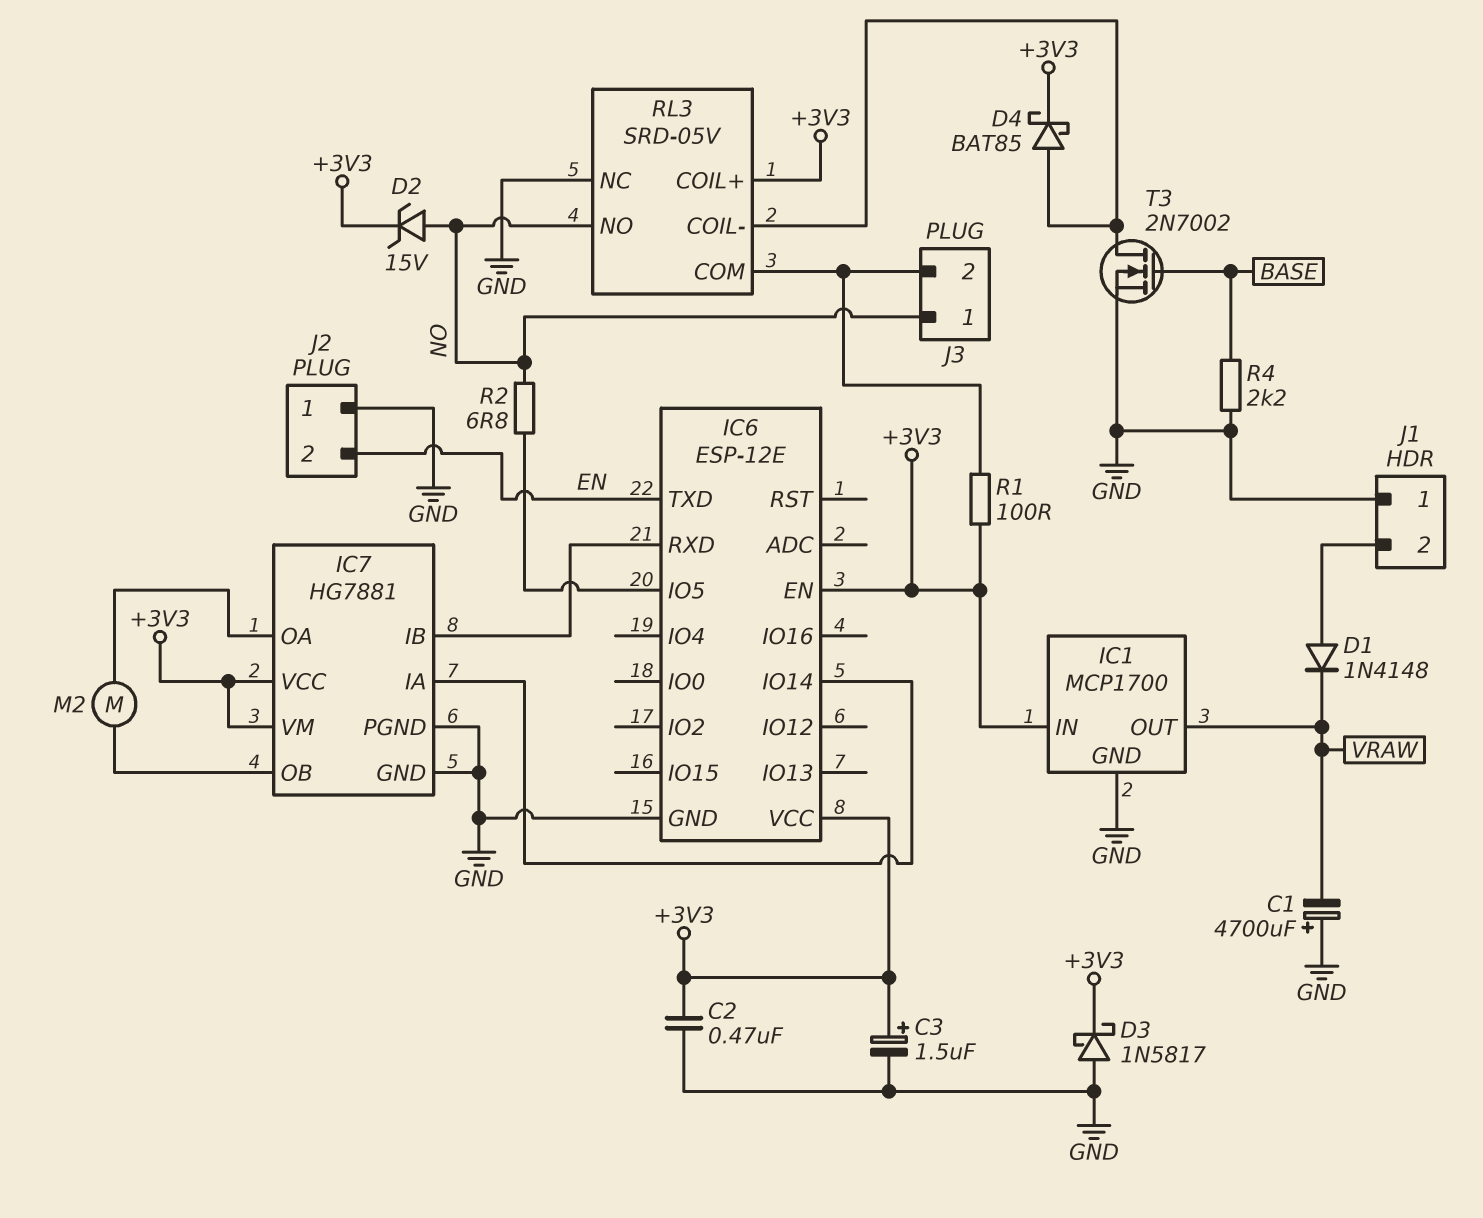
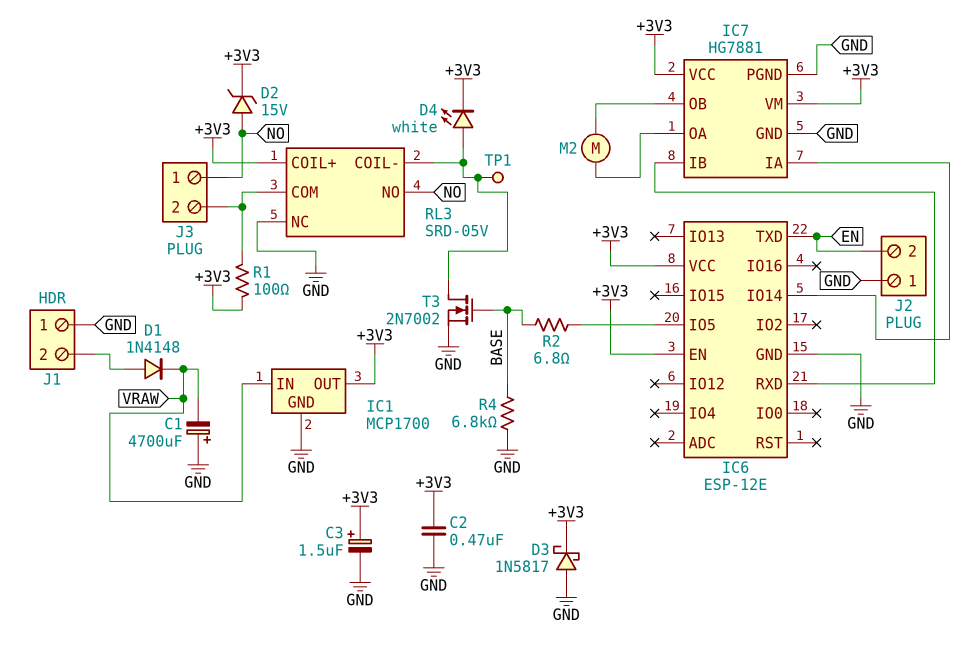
D4: schottky BAT85 (A RL3/COIL-, K +3V3) -> LED white (A RL3/COIL-, K +3V3)
IC1 pin IN: +3V3 -> VRAW
IC1 pin OUT: VRAW -> +3V3
R2: 6.8 (IC6/IO5, NO) -> 6.8 (BASE, IC6/IO5)
R4: 2.2k (BASE, GND) -> 6.8k (BASE, GND)
TP1: none -> test point (RL3/COIL-)

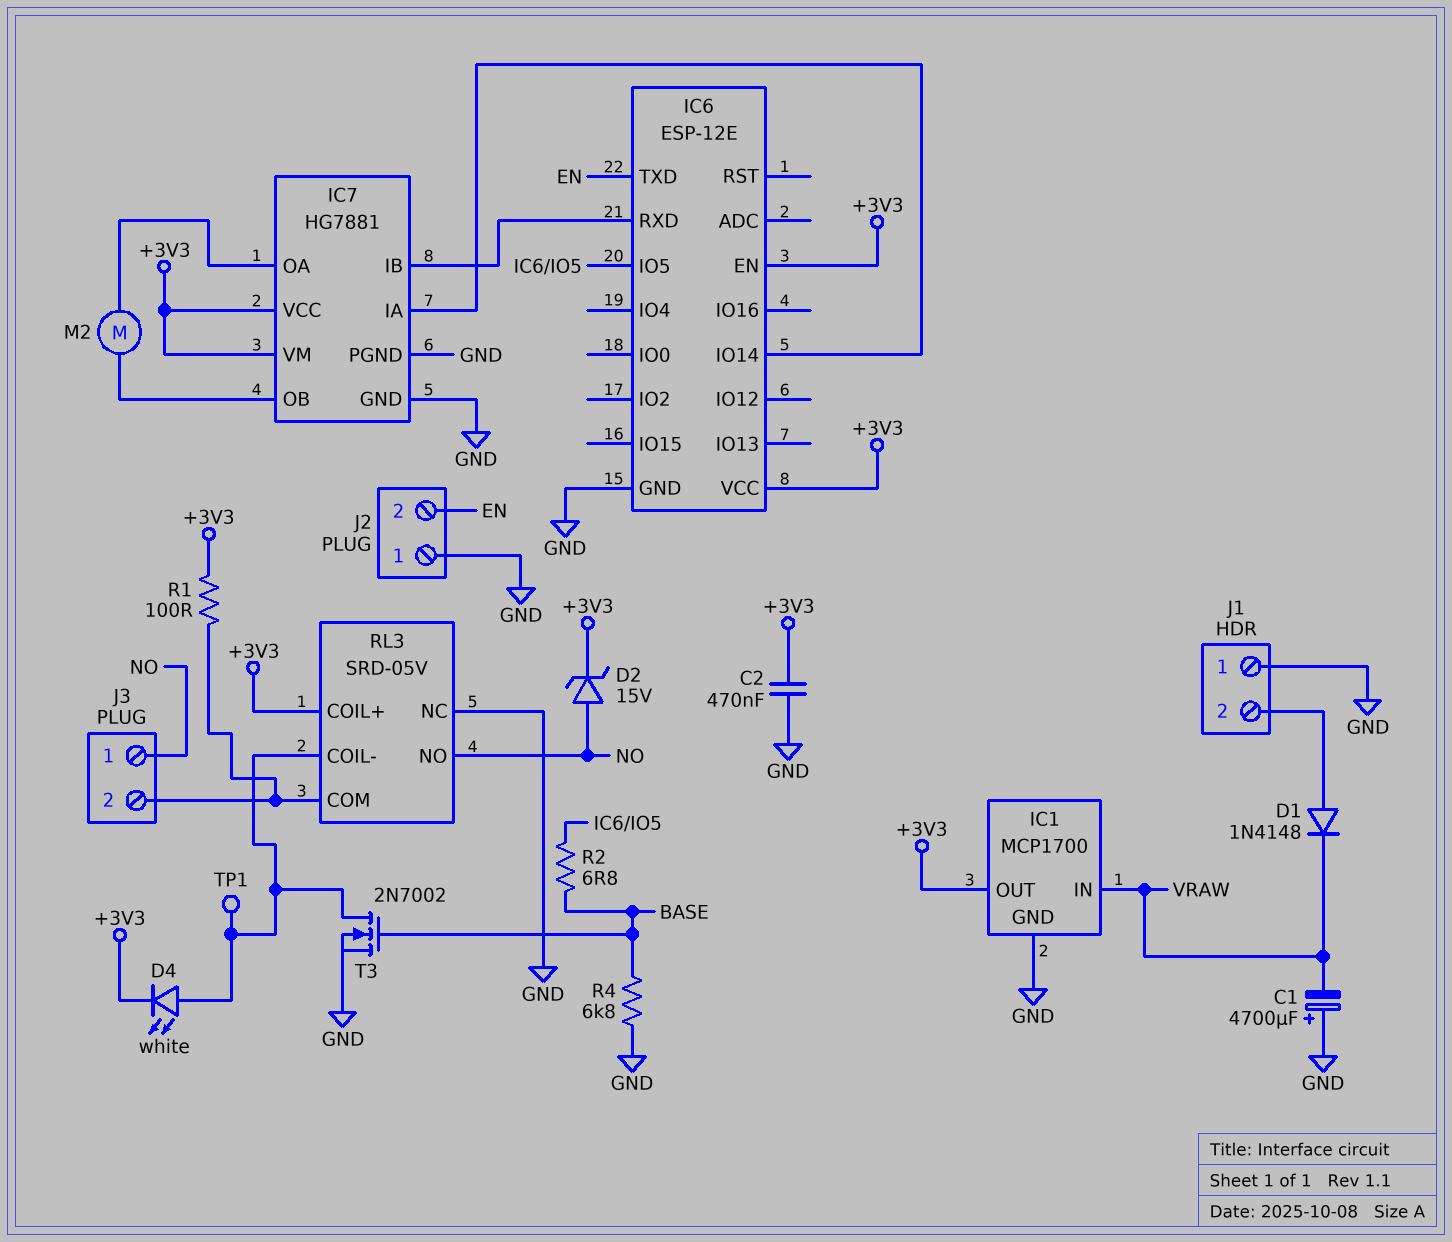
C3: 1.5uF (plus +3V3, minus GND) -> none
D3: schottky 1N5817 (A GND, K +3V3) -> none

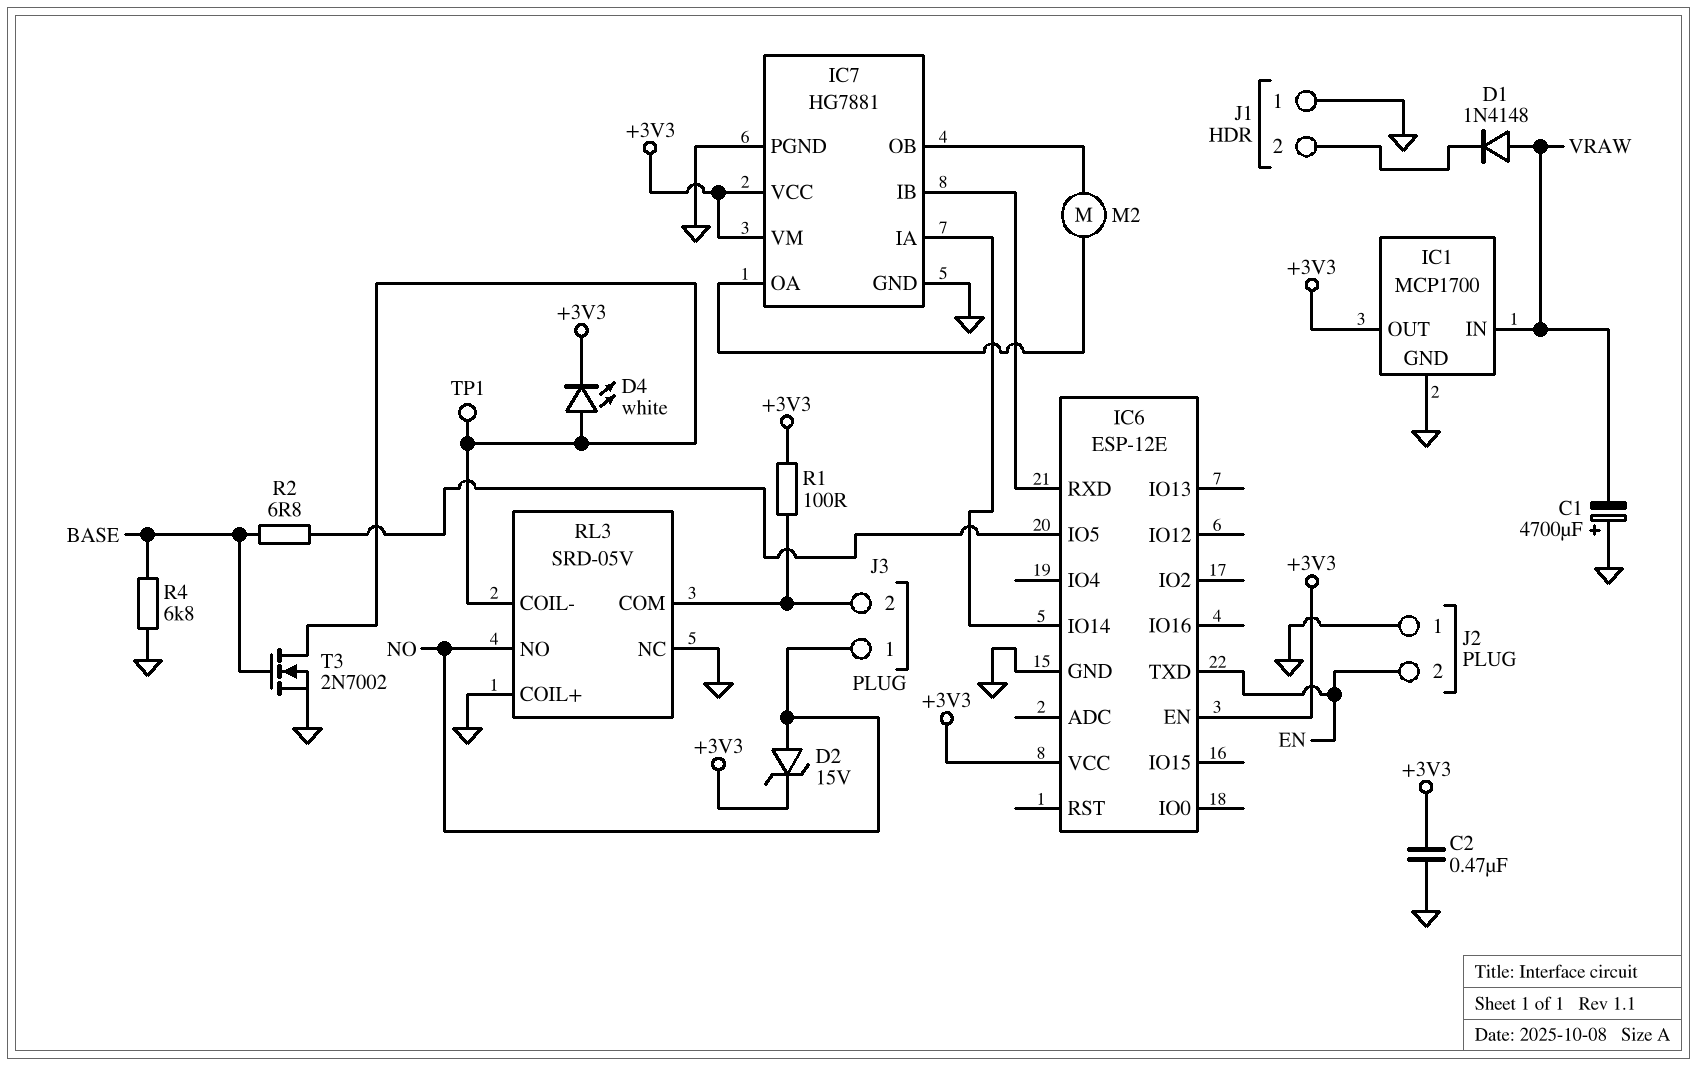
D1: diode 1N4148 (A J1/2, K VRAW) -> diode 1N4148 (A VRAW, K J1/2)
RL3 pin COIL+: +3V3 -> GND

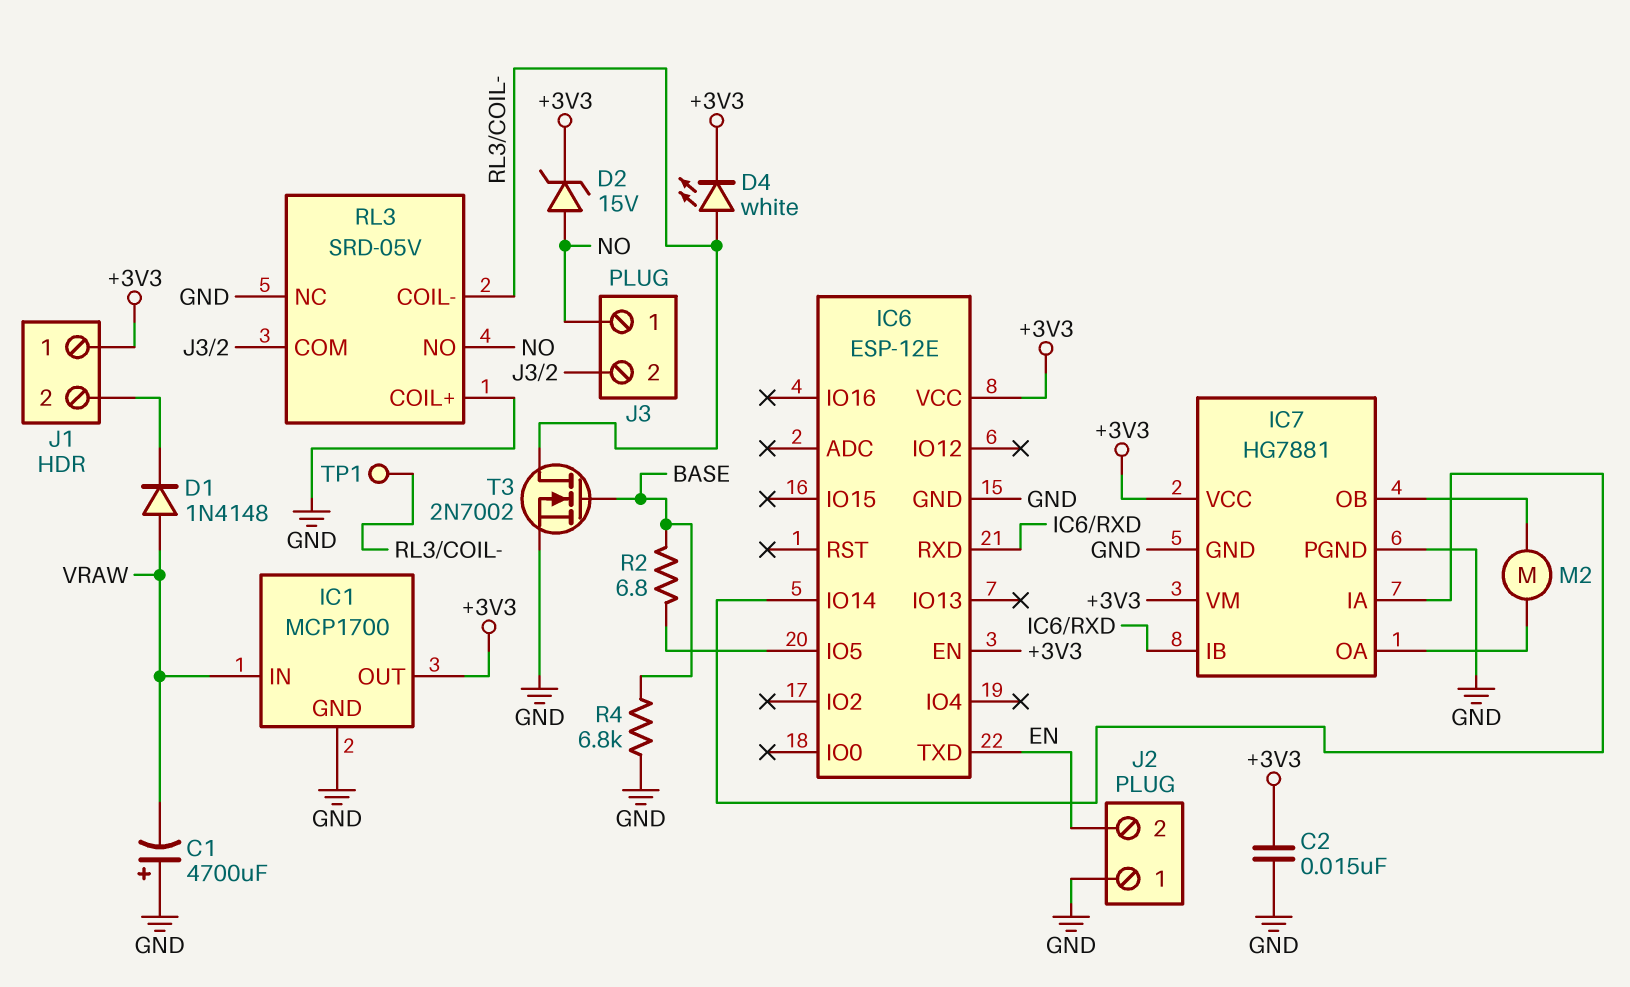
C2: 470nF (+3V3, GND) -> 15nF (+3V3, GND)
J1 pin 1: GND -> +3V3
R1: 100 (+3V3, J3/2) -> none

